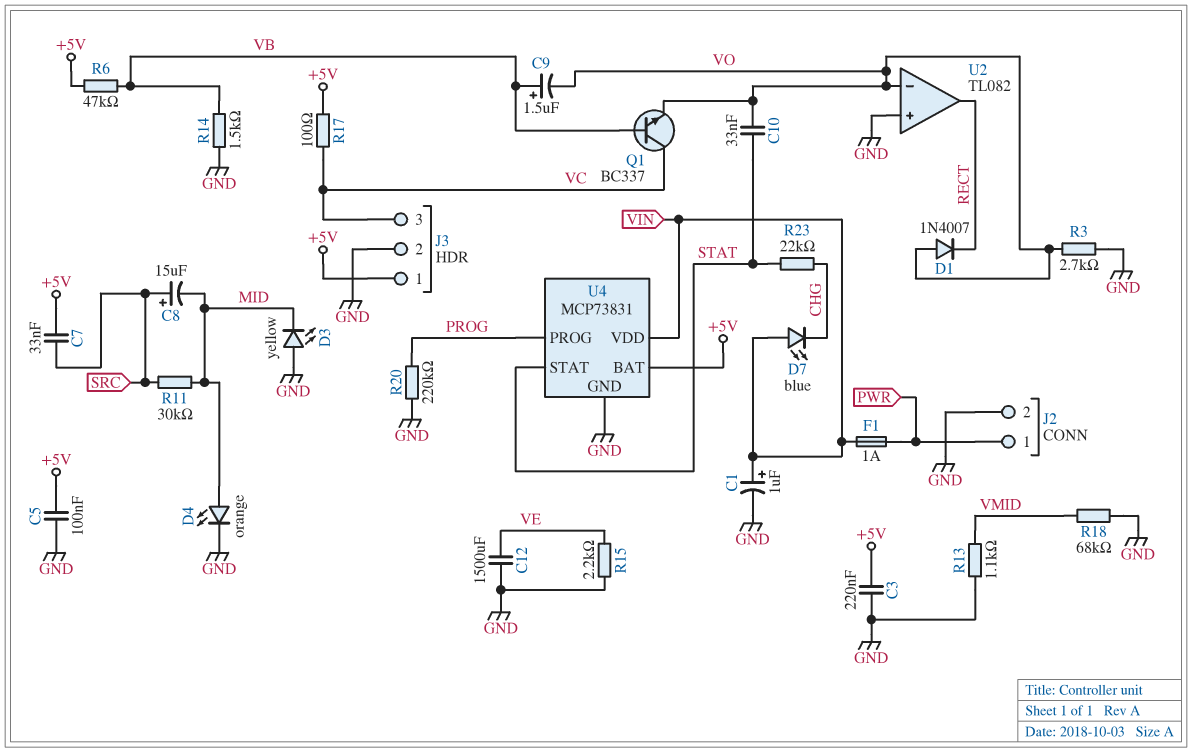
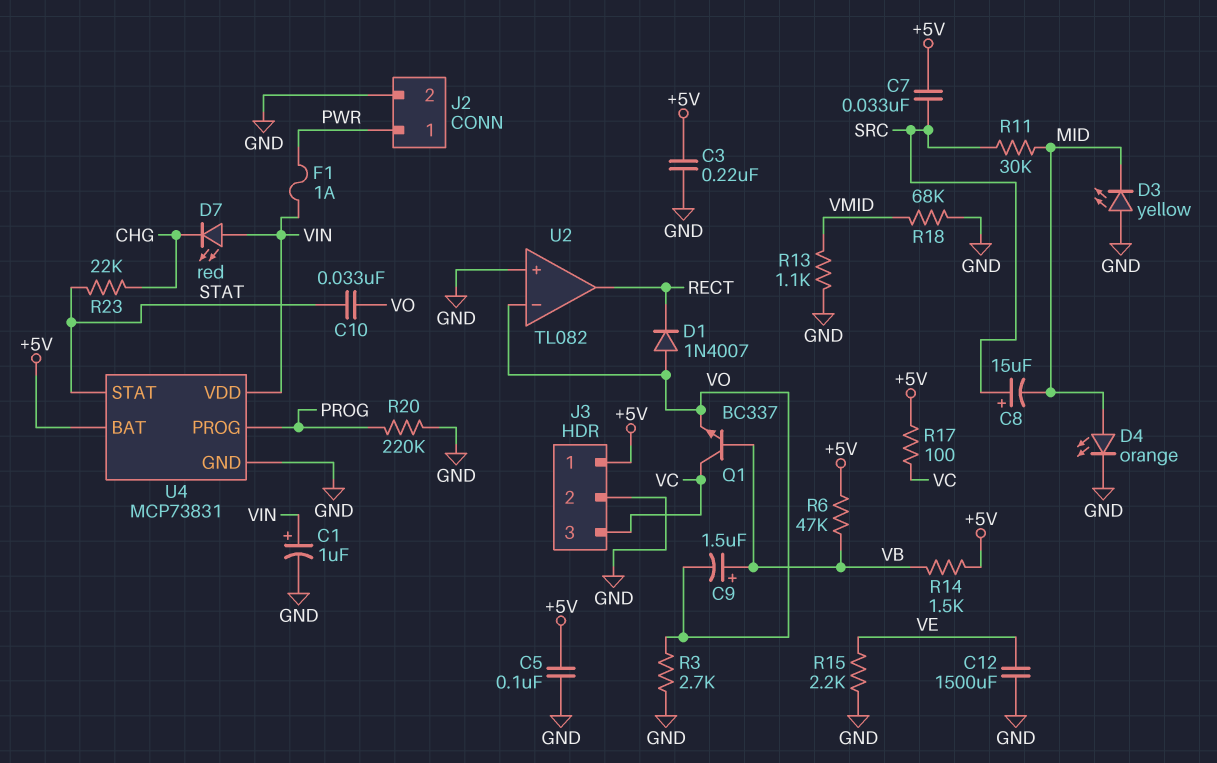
D7: LED blue (A VIN, K CHG) -> LED red (A VIN, K CHG)
R14: 1.5k (GND, VB) -> 1.5k (+5V, VB)

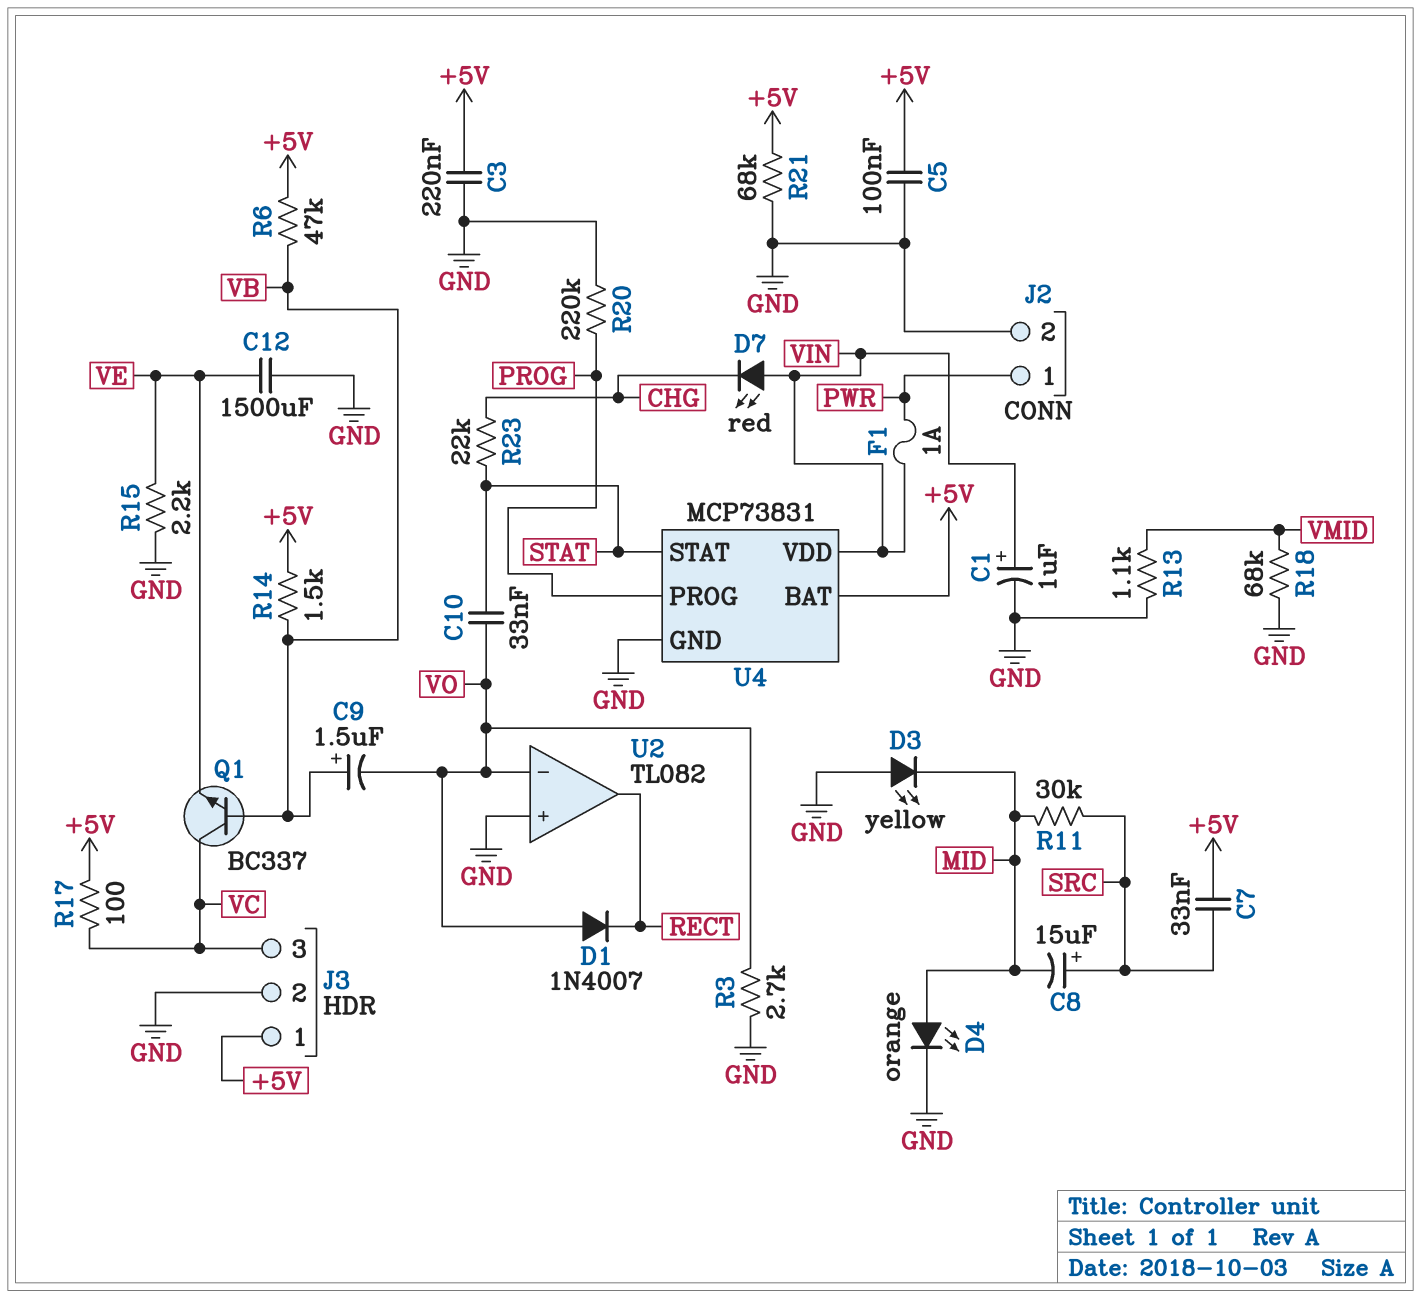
Q1: NPN BC337 (B VB, C VC, E VO) -> NPN BC337 (B VB, C VC, E VE)
R21: none -> 68k (+5V, GND)

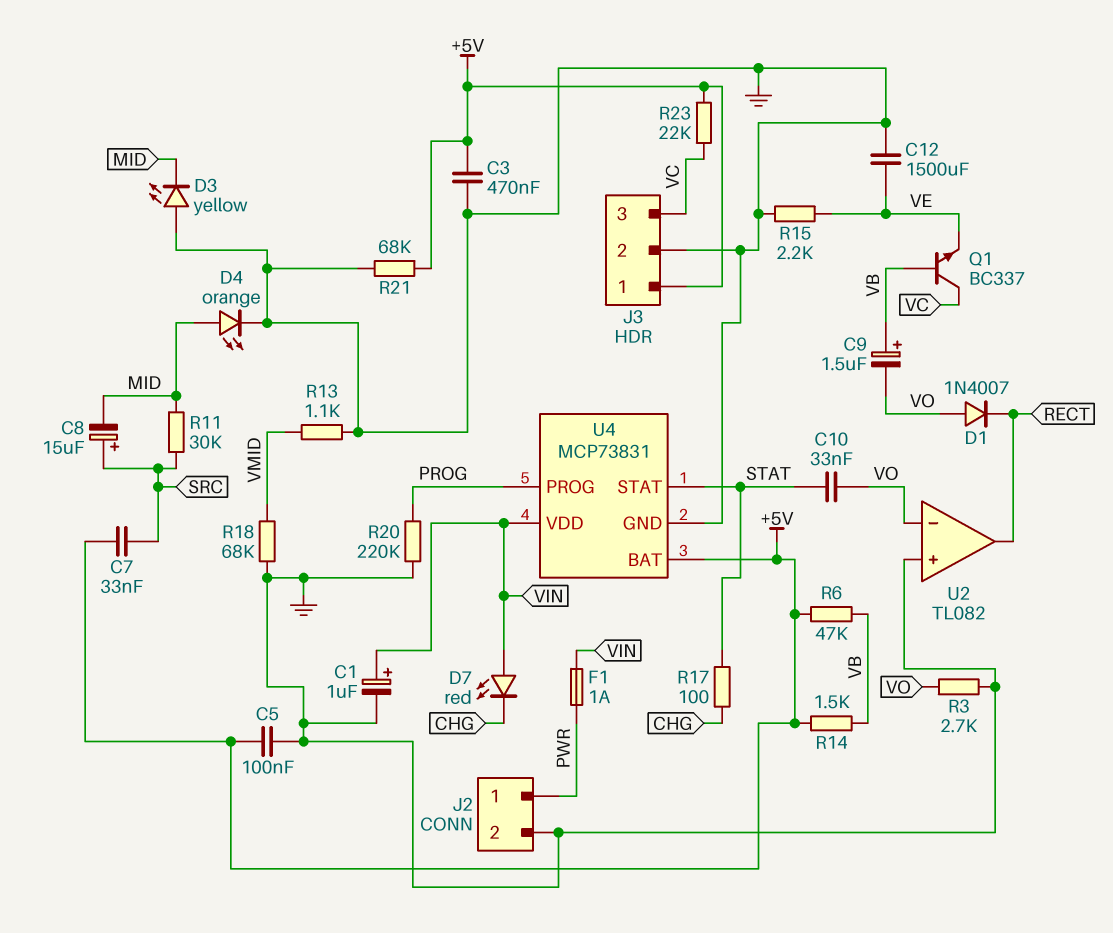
C3: 220nF (+5V, GND) -> 470nF (+5V, GND)
R17: 100 (+5V, VC) -> 100 (CHG, STAT)
R23: 22k (CHG, STAT) -> 22k (+5V, VC)

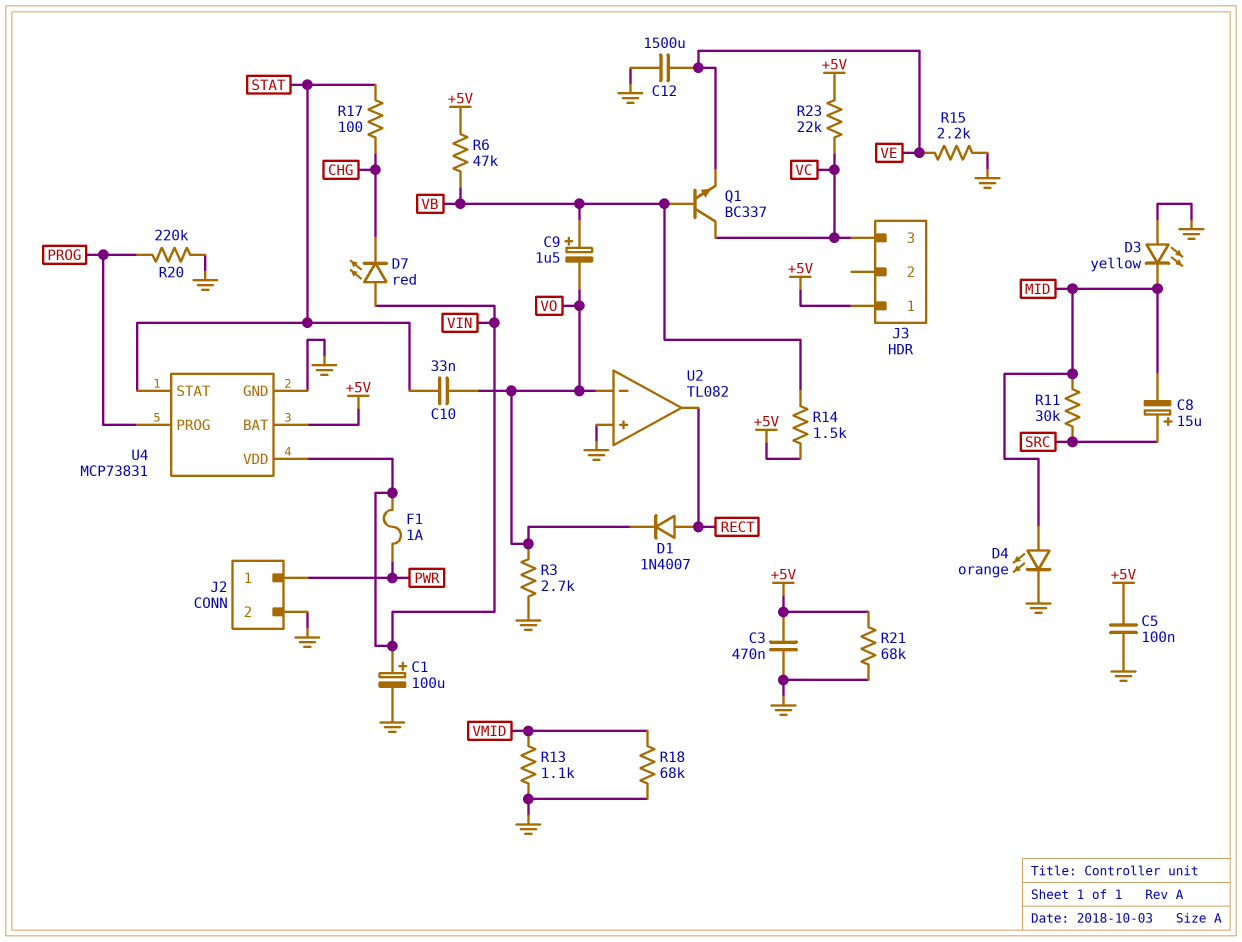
C1: 1uF (plus VIN, minus GND) -> 100uF (plus VIN, minus GND)
C7: 33nF (+5V, SRC) -> none
D1: diode 1N4007 (A VO, K RECT) -> diode 1N4007 (A RECT, K VO)
J3 pin 2: GND -> none

